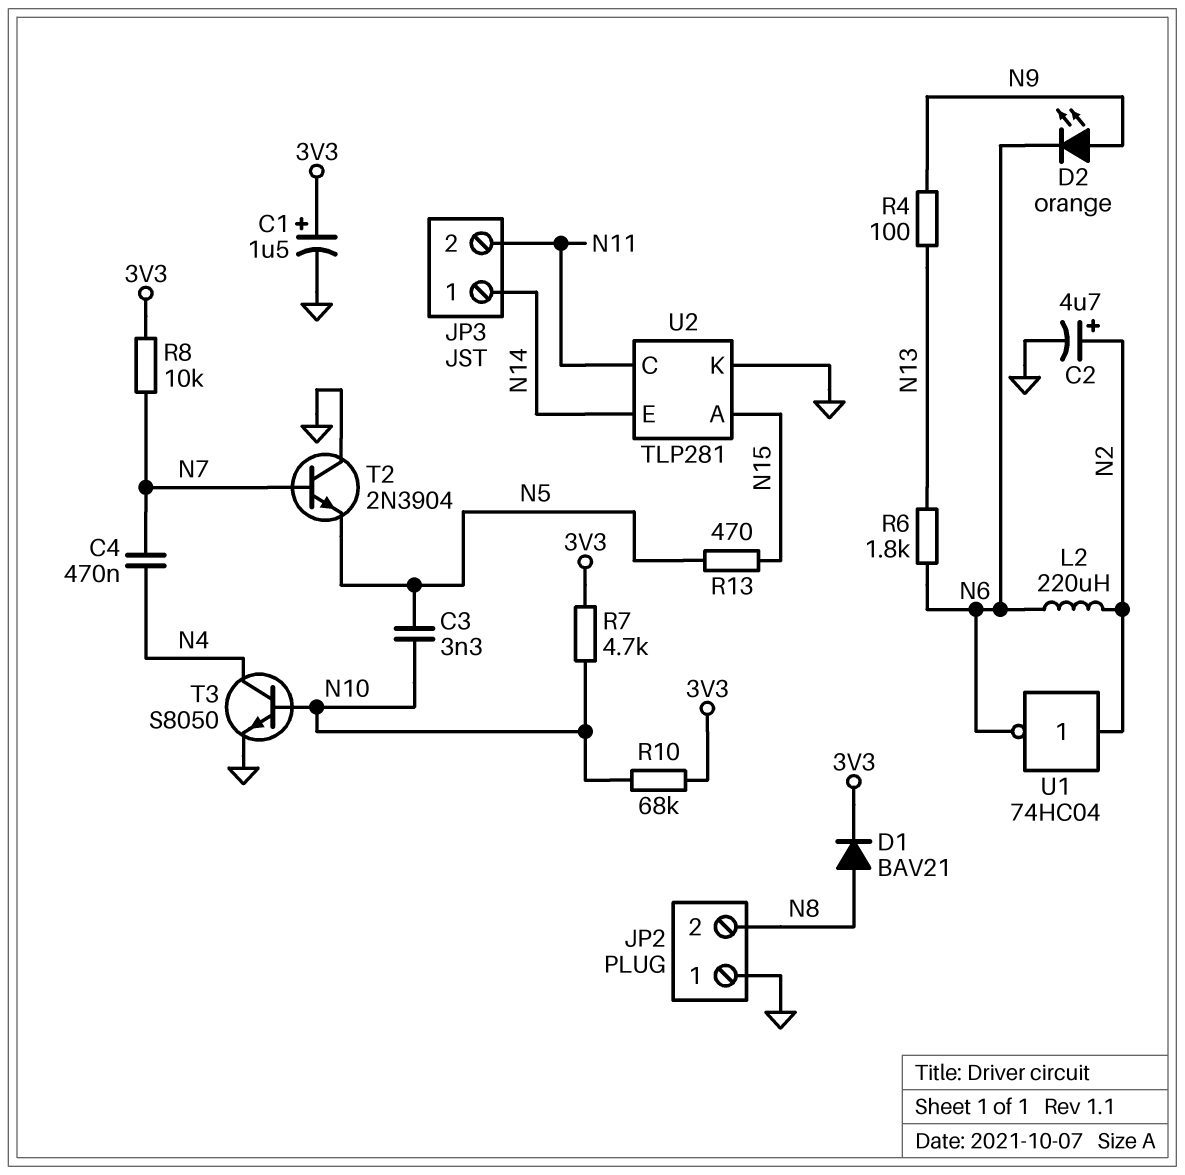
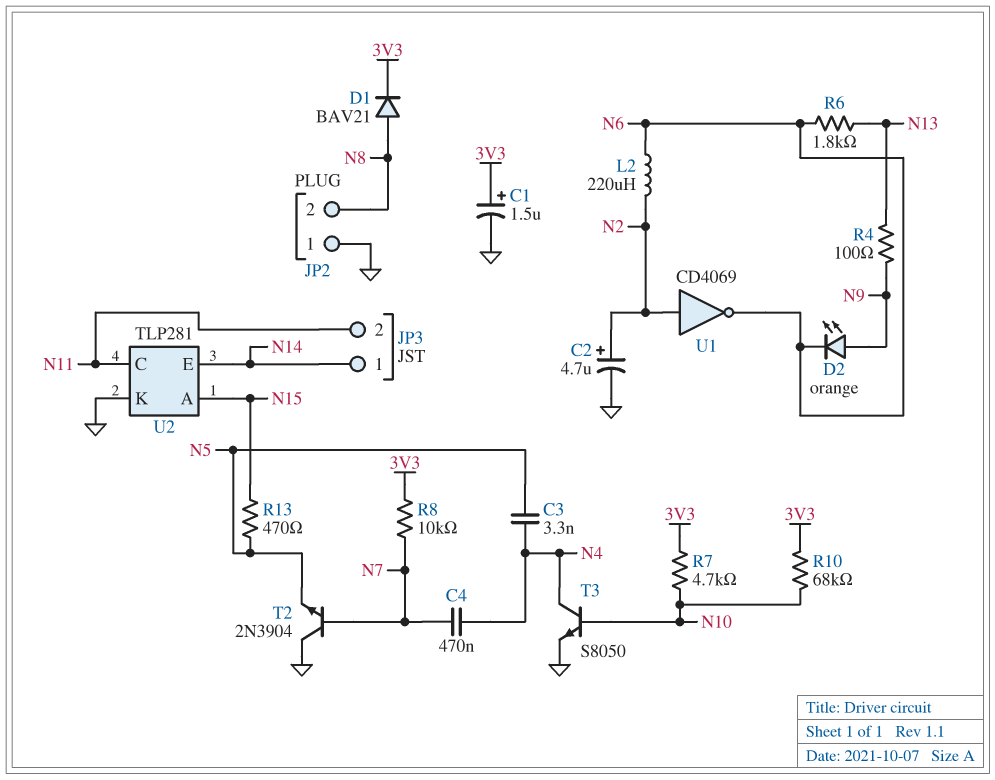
C3: 3.3nF (N5, N10) -> 3.3nF (N4, N5)
U1: NOT 74HC04 (in N2, out N6) -> NOT CD4069 (in N2, out N6)

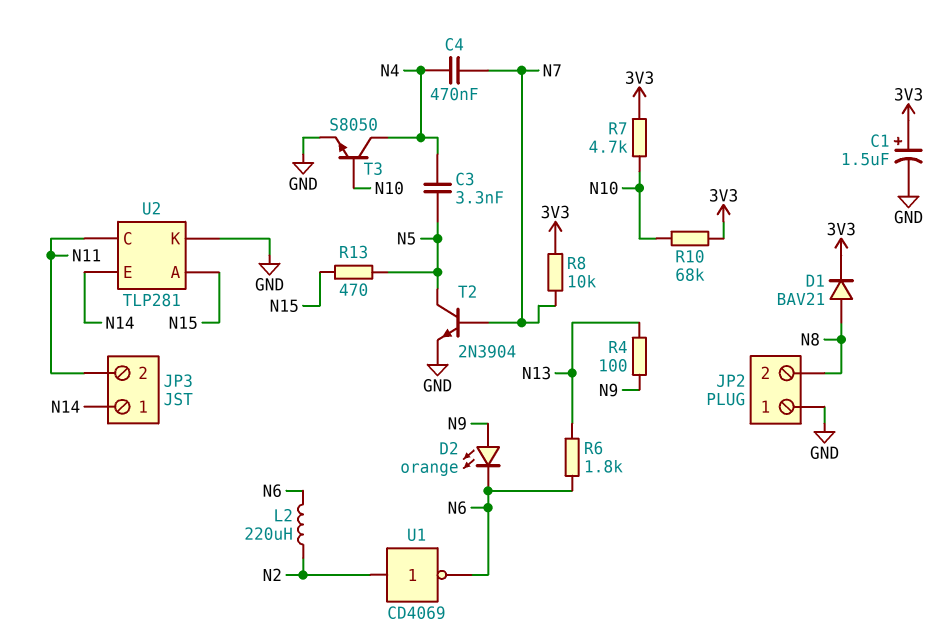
C2: 4.7uF (plus N2, minus GND) -> none
T2: NPN 2N3904 (B N7, C GND, E N5) -> NPN 2N3904 (B N7, C N5, E GND)

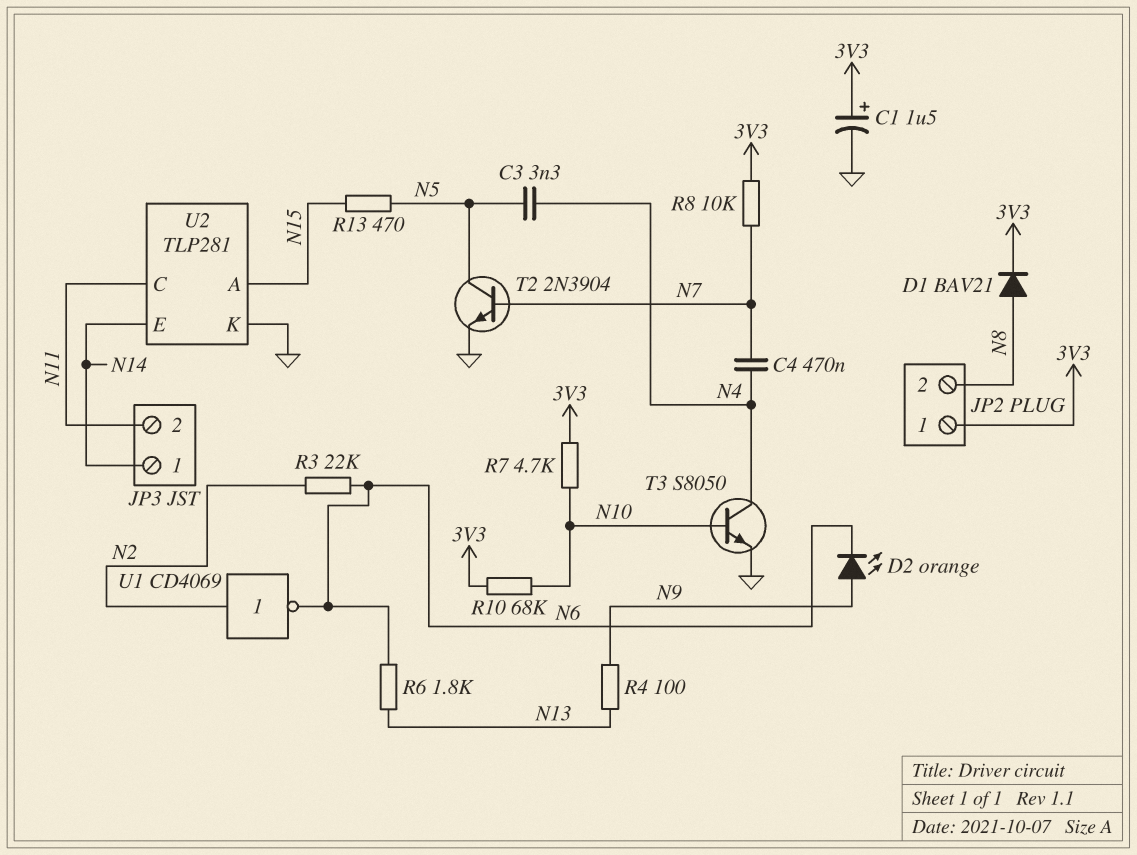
JP2 pin 1: GND -> 3V3
L2: 220uH (N2, N6) -> none
R3: none -> 22k (N2, N6)

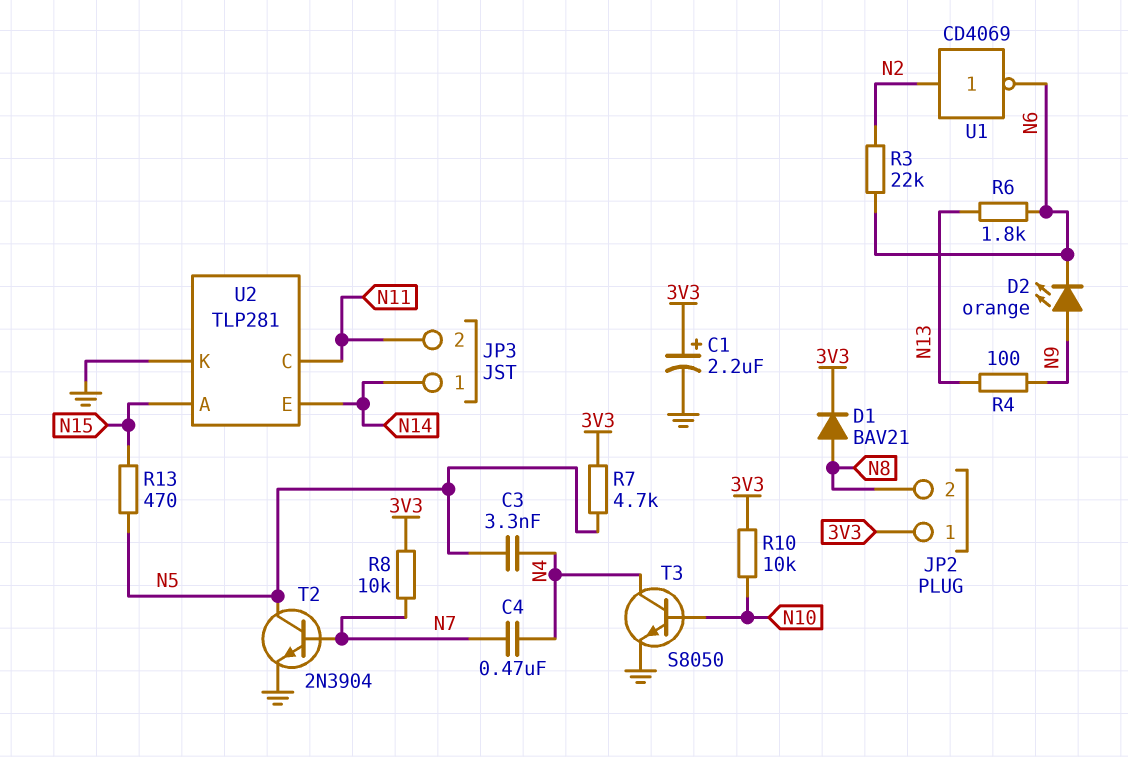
C1: 1.5uF (plus 3V3, minus GND) -> 2.2uF (plus 3V3, minus GND)
R7: 4.7k (3V3, N10) -> 4.7k (3V3, N5)
R10: 68k (3V3, N10) -> 10k (3V3, N10)

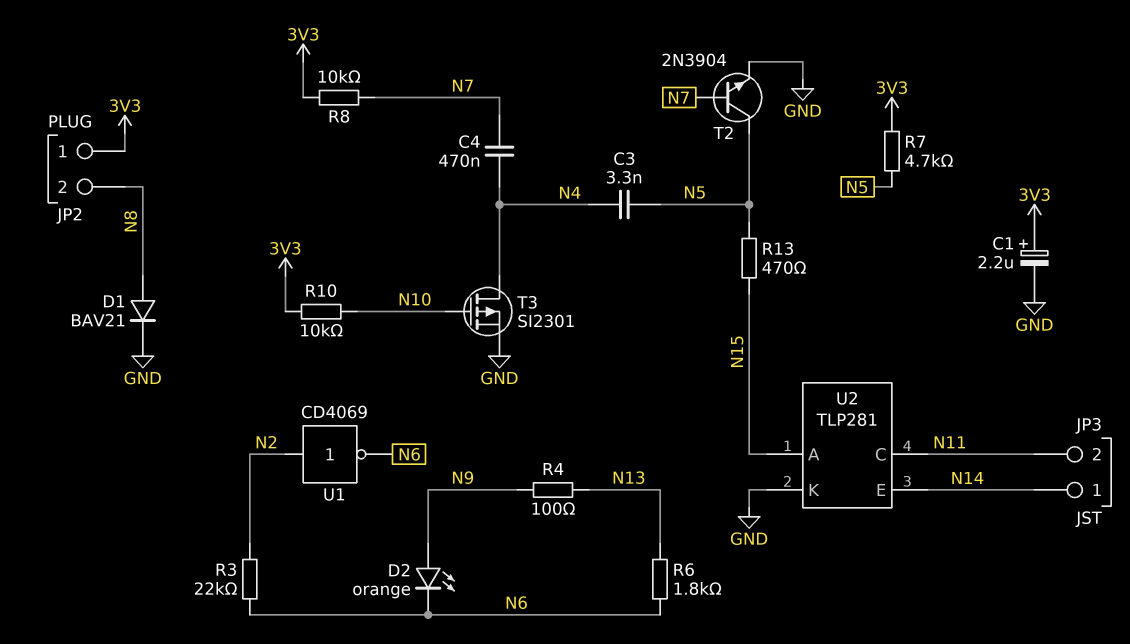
D1: diode BAV21 (A N8, K 3V3) -> diode BAV21 (A N8, K GND)
T3: NPN S8050 (B N10, C N4, E GND) -> PMOS SI2301 (G N10, D N4, S GND)

